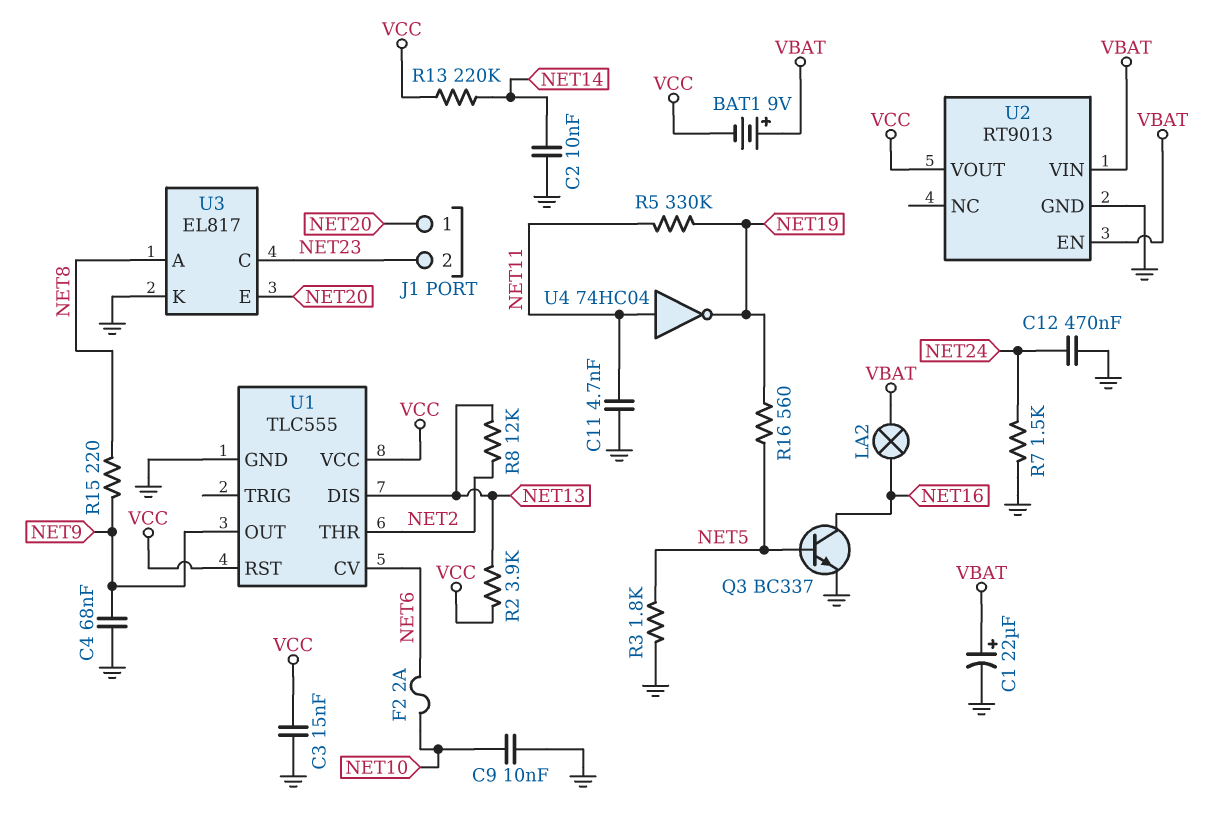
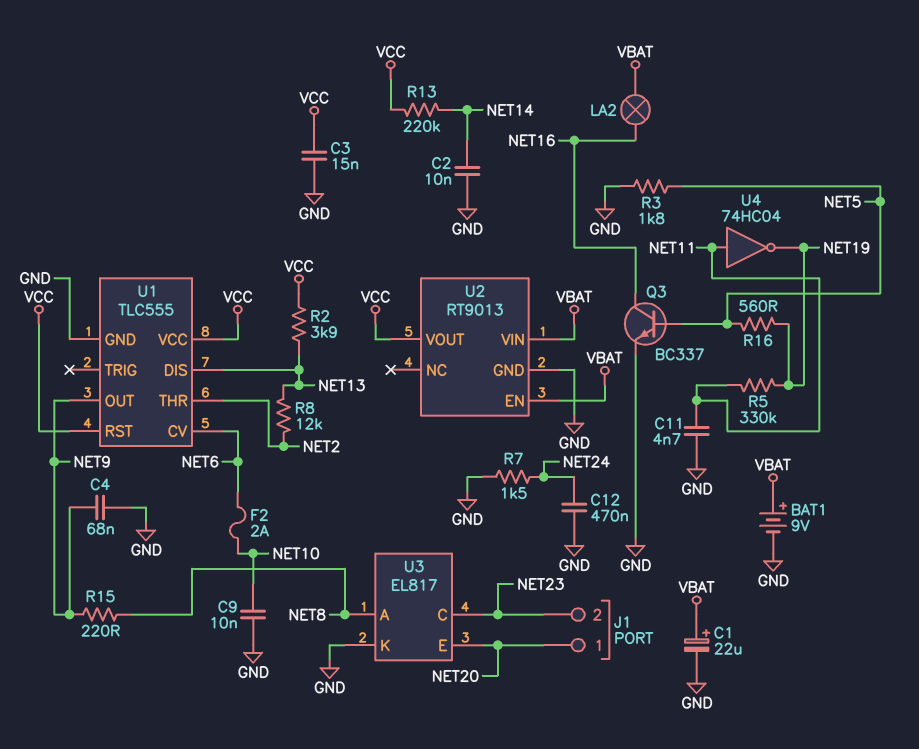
BAT1: 9V (plus VBAT, minus VCC) -> 9V (plus VBAT, minus GND)

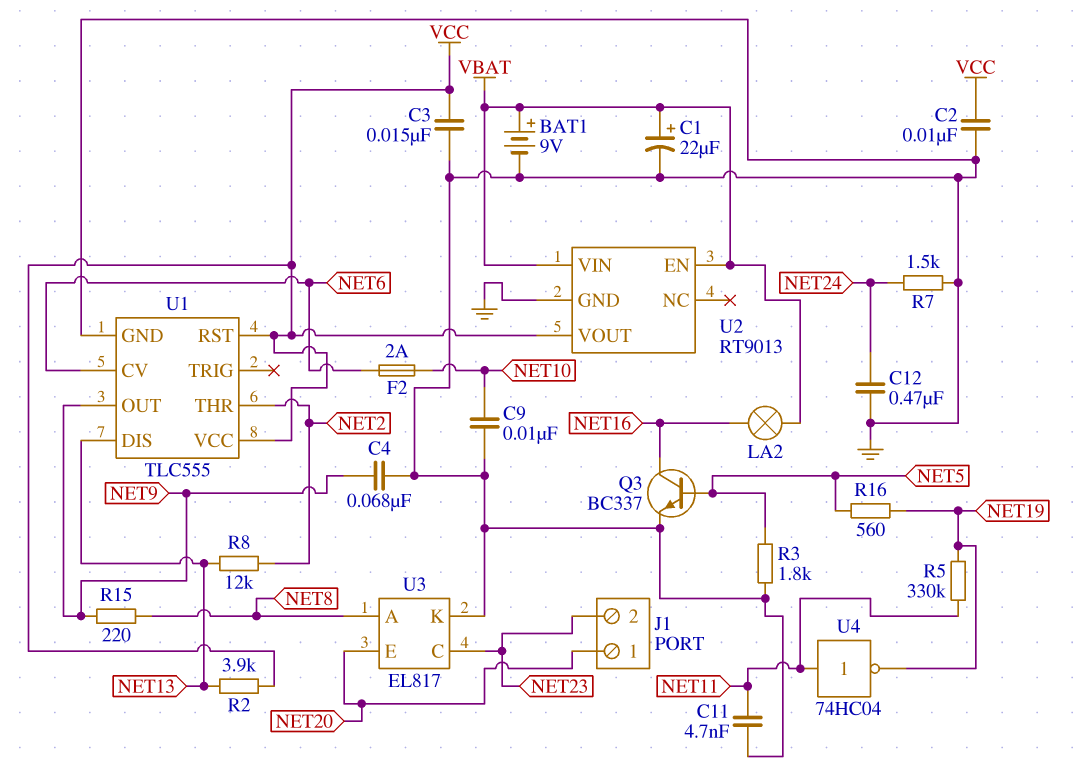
C2: 10nF (GND, NET14) -> 10nF (GND, VCC)
R13: 220k (NET14, VCC) -> none

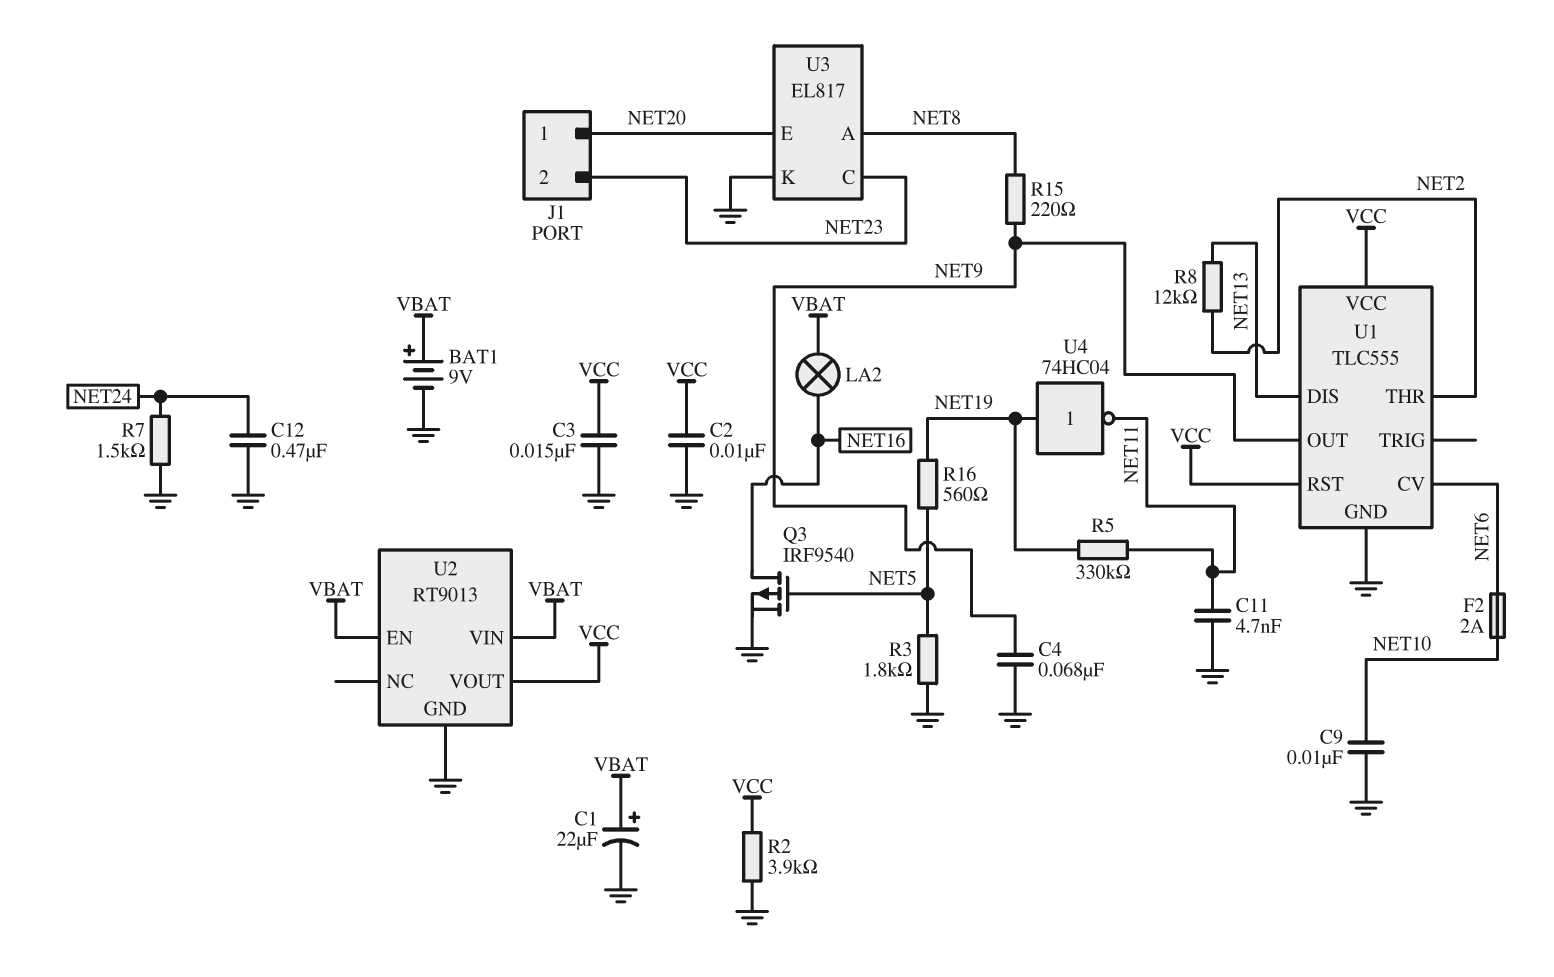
Q3: NPN BC337 (B NET5, C NET16, E GND) -> PMOS IRF9540 (G NET5, D NET16, S GND)
R2: 3.9k (NET13, VCC) -> 3.9k (GND, VCC)
U4: NOT 74HC04 (in NET11, out NET19) -> NOT 74HC04 (in NET19, out NET11)

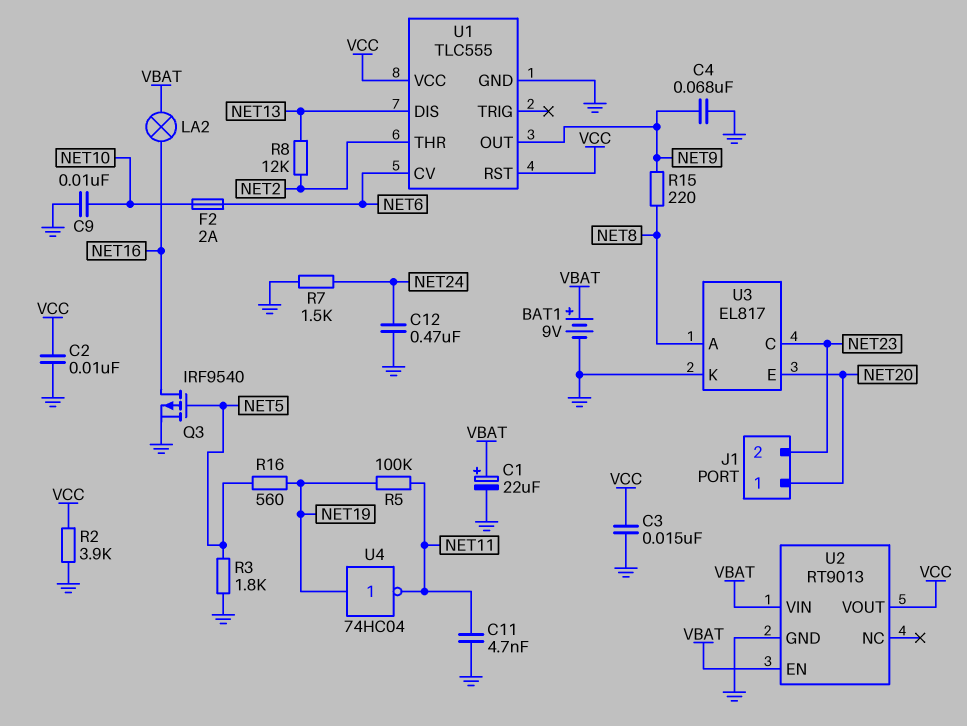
R5: 330k (NET11, NET19) -> 100k (NET11, NET19)

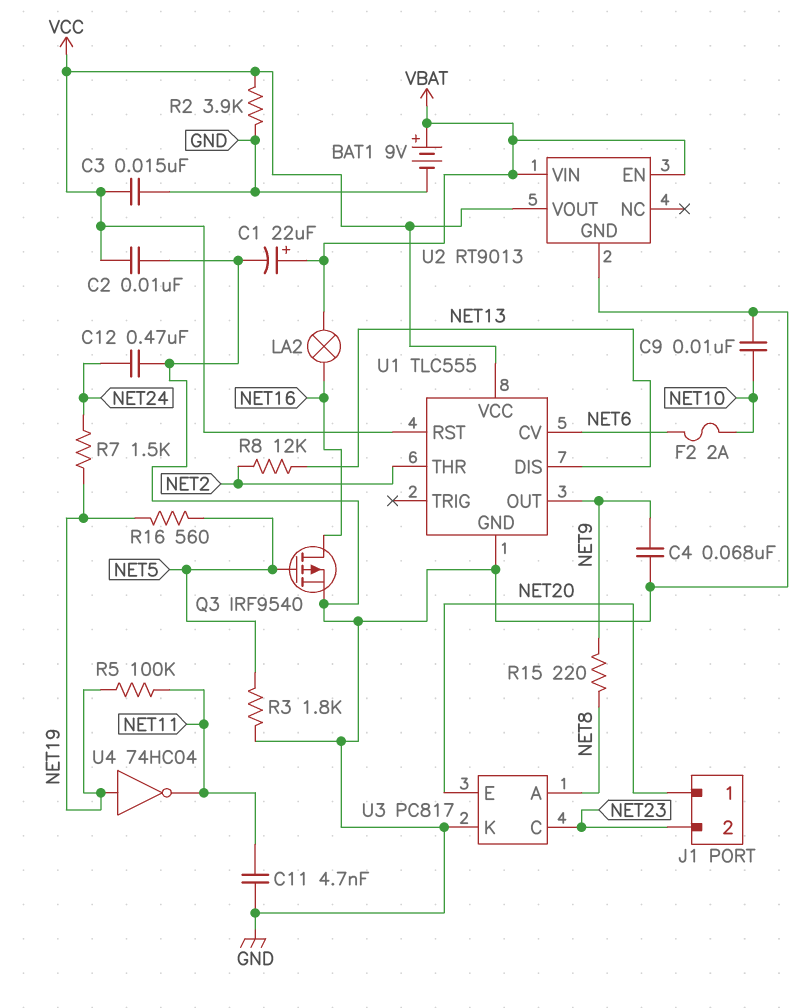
R7: 1.5k (GND, NET24) -> 1.5k (NET19, NET24)
U3: EL817 -> PC817

